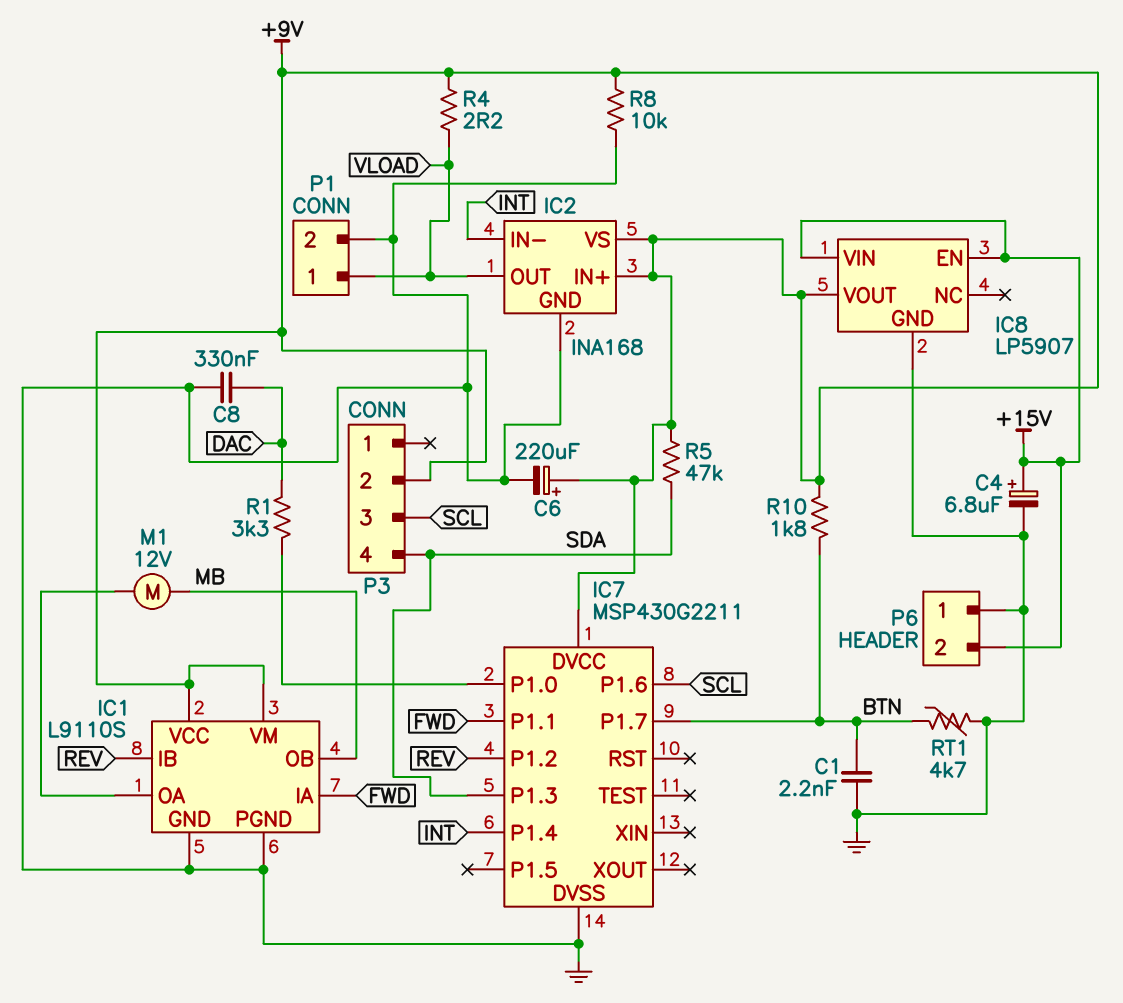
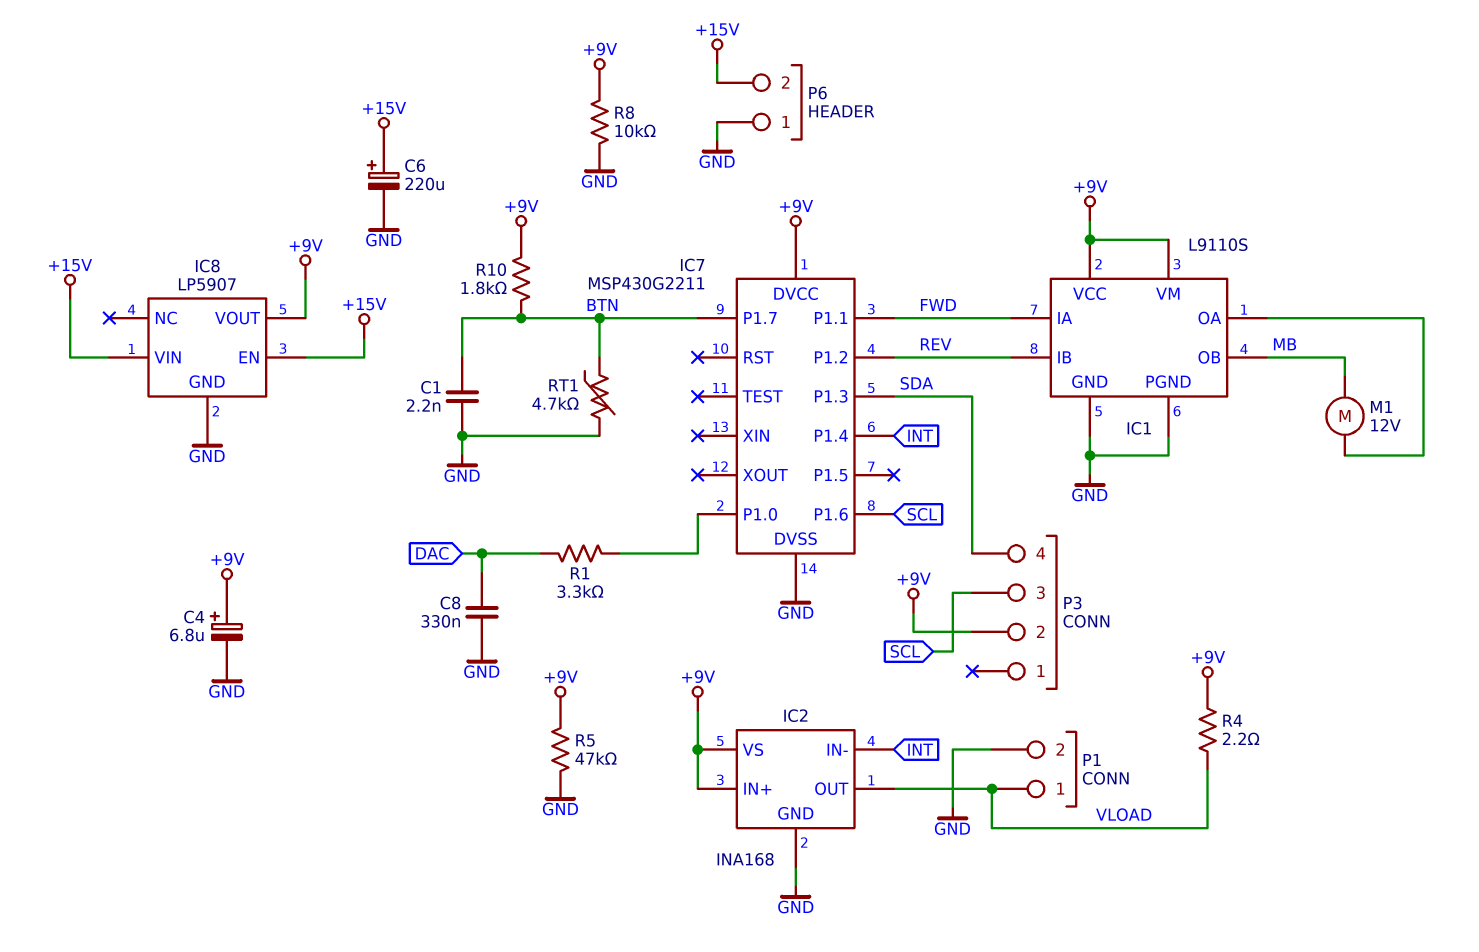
C4: 6.8uF (plus +15V, minus GND) -> 6.8uF (plus +9V, minus GND)
C6: 220uF (plus +9V, minus GND) -> 220uF (plus +15V, minus GND)
R5: 47k (+9V, SDA) -> 47k (+9V, GND)

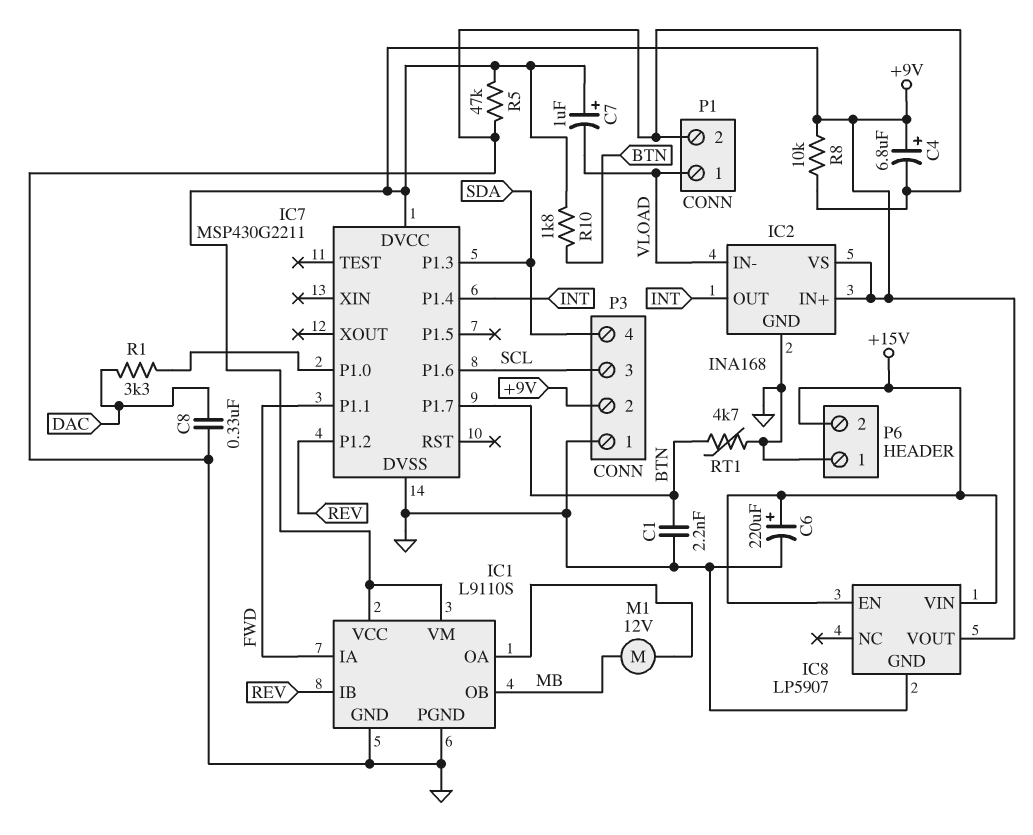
C7: none -> 1uF (plus +9V, minus VLOAD)
IC2 pin IN-: INT -> VLOAD
IC2 pin OUT: VLOAD -> INT
P3 pin 1: none -> GND
R4: 2.2 (+9V, VLOAD) -> none

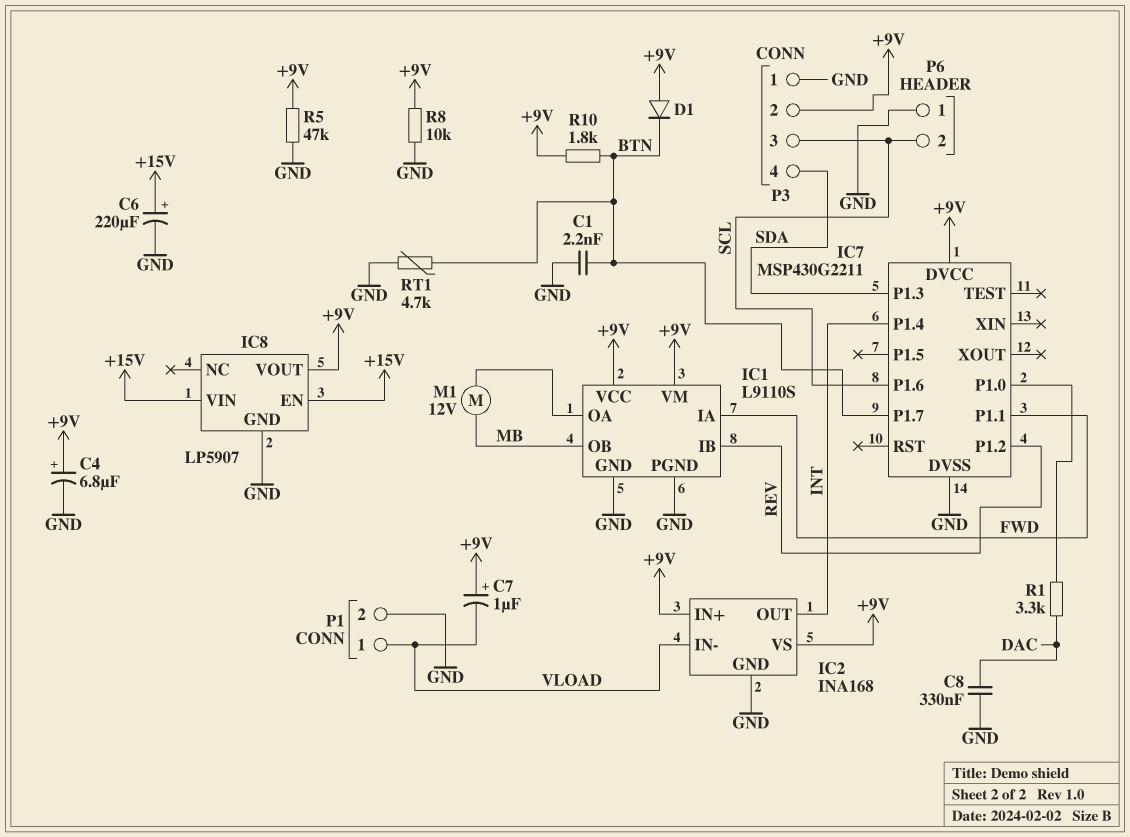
D1: none -> diode (A +9V, K BTN)
P6 pin 2: +15V -> SCL

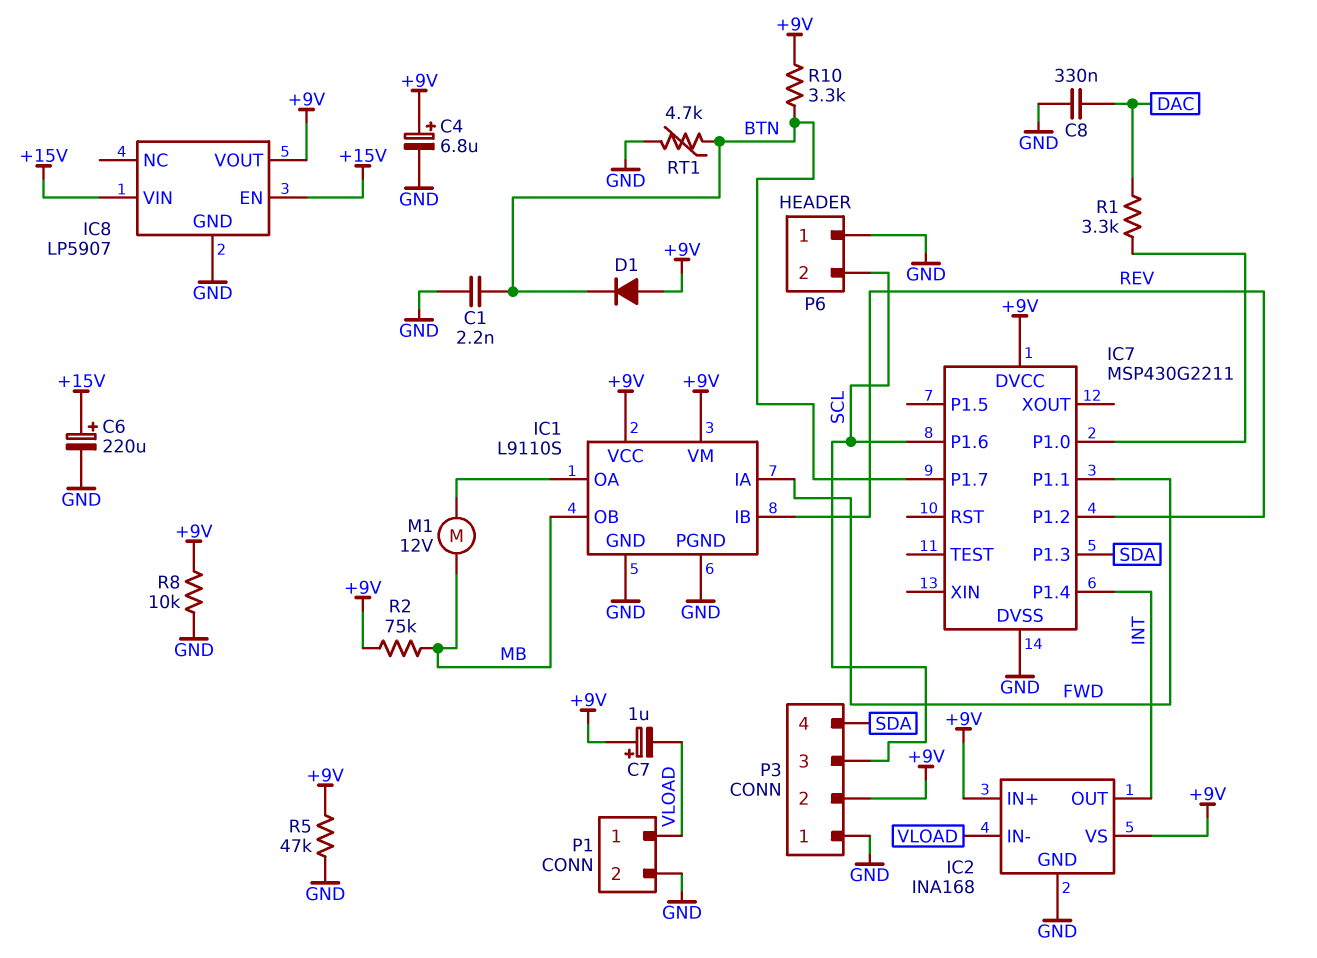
R2: none -> 75k (+9V, MB)
R10: 1.8k (+9V, BTN) -> 3.3k (+9V, BTN)

